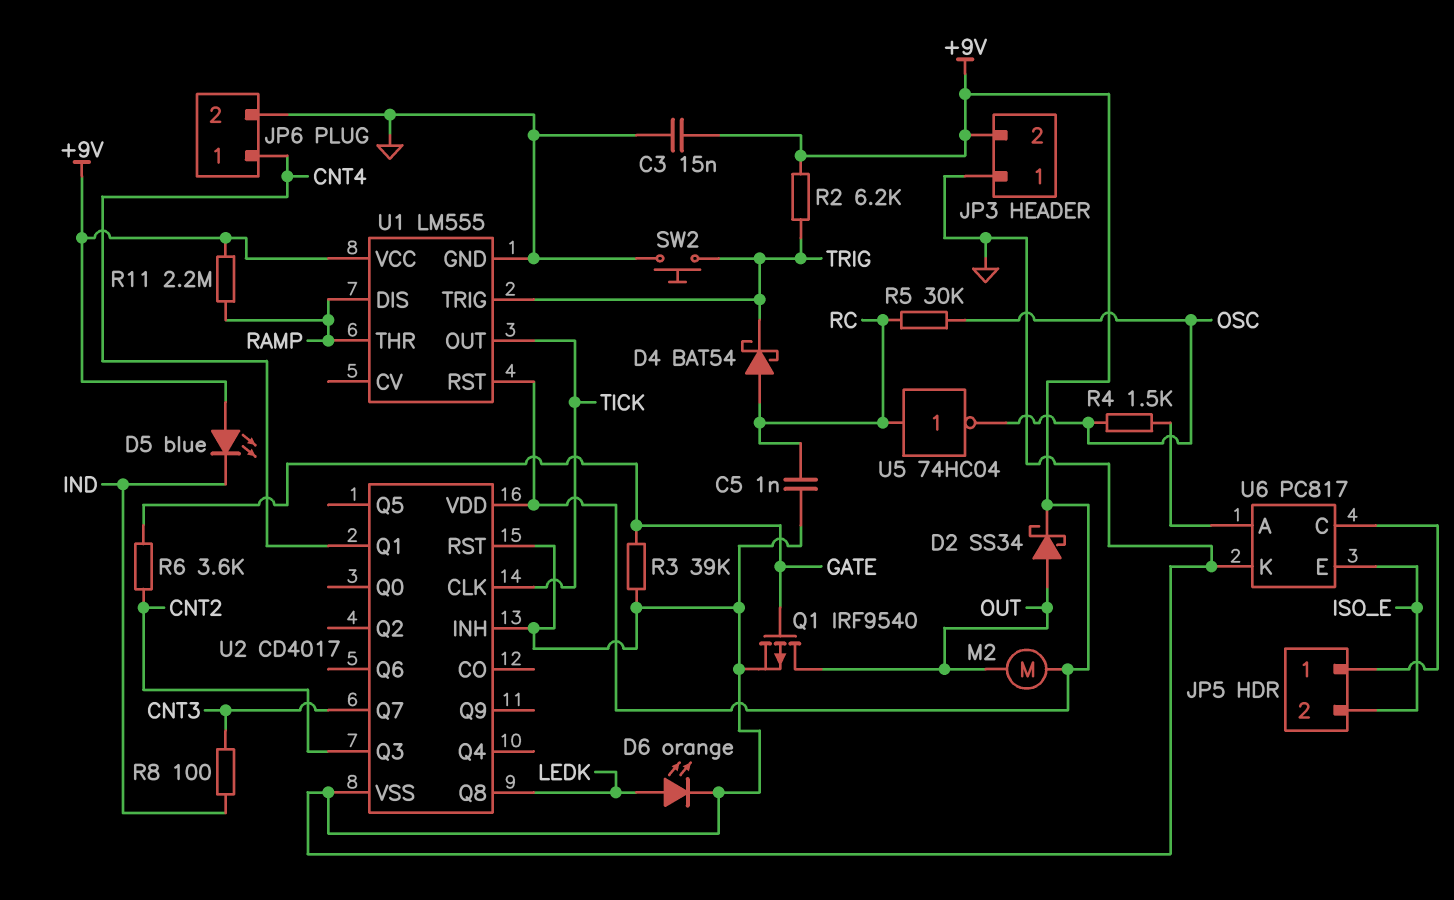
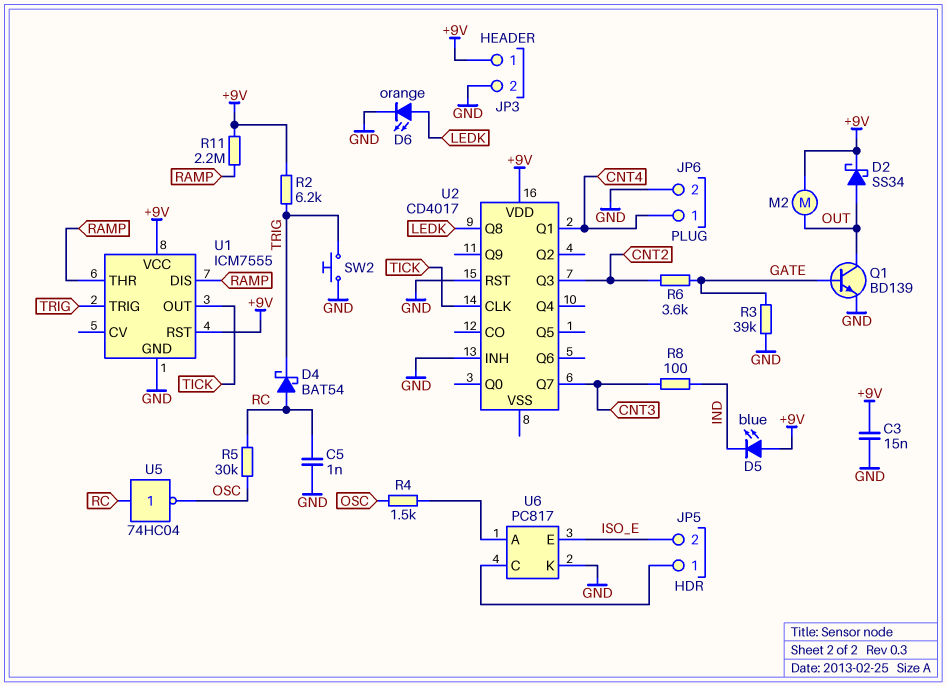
JP3 pin 1: GND -> +9V
JP3 pin 2: +9V -> GND
Q1: PMOS IRF9540 (G GATE, D OUT, S GND) -> NPN BD139 (B GATE, C OUT, E GND)
U1: LM555 -> ICM7555
U2 pin VSS: GND -> none

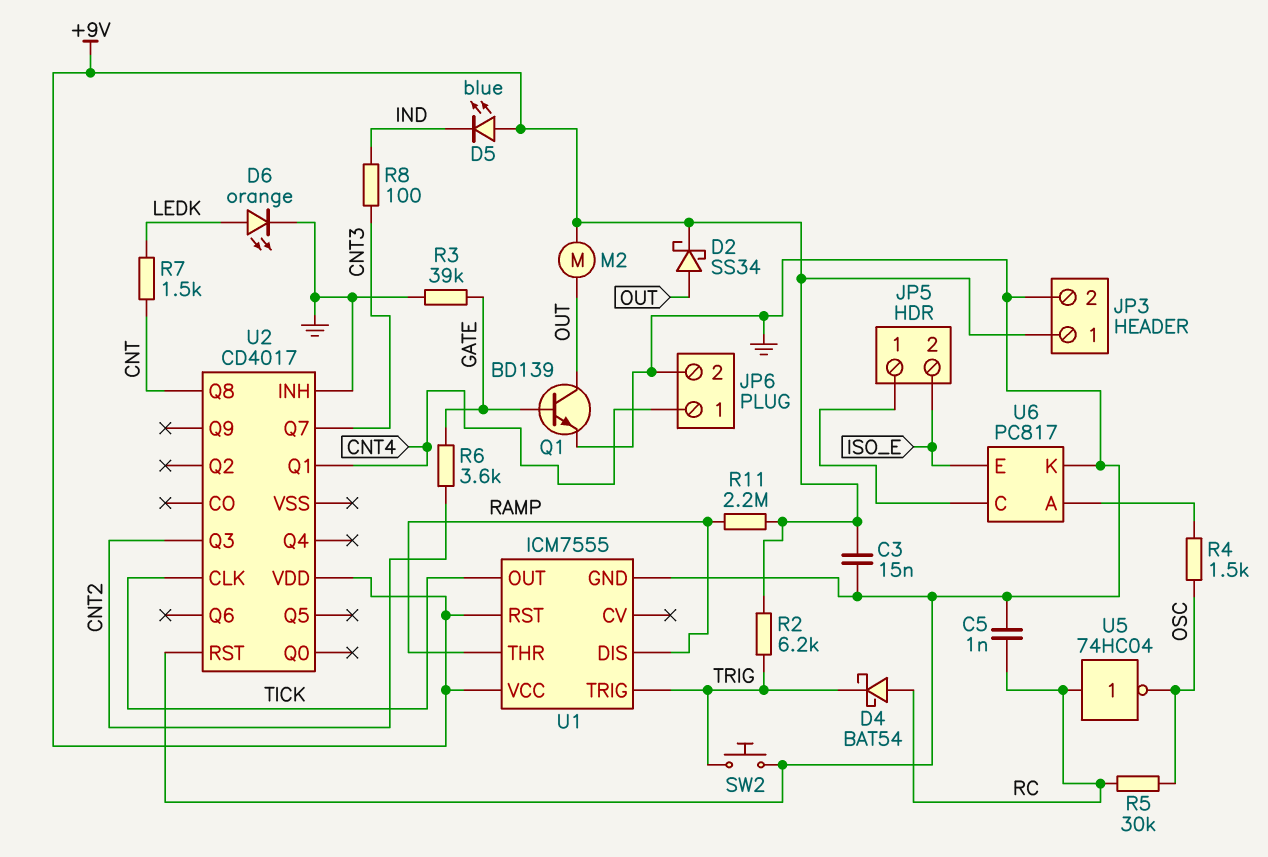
R7: none -> 1.5k (CNT, LEDK)
U2 pin Q8: LEDK -> CNT

